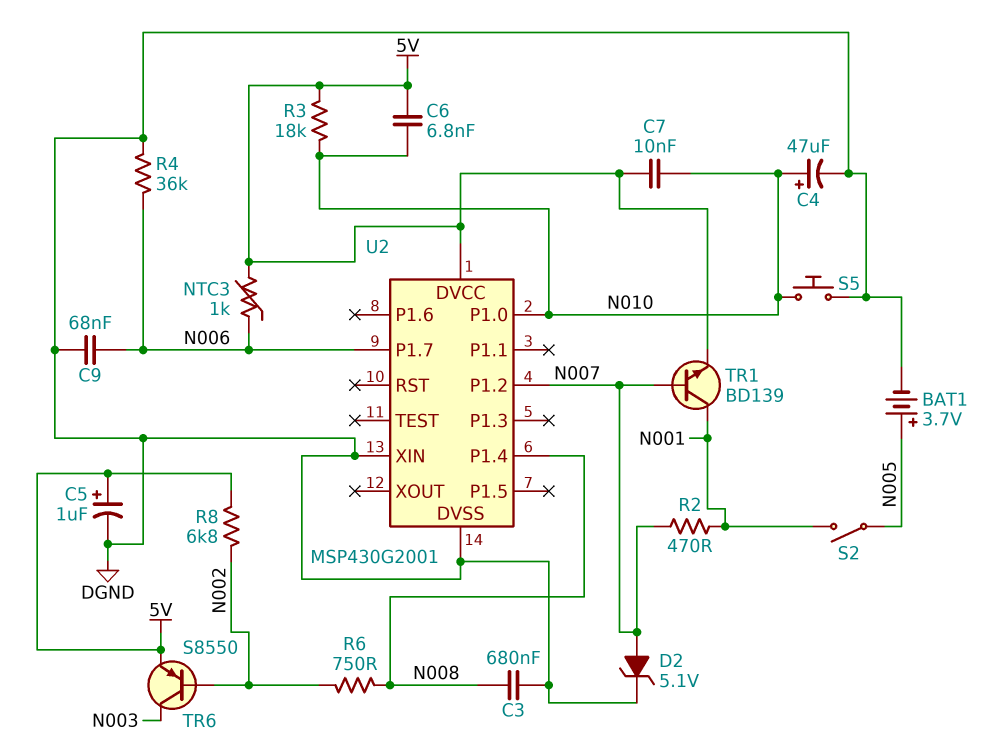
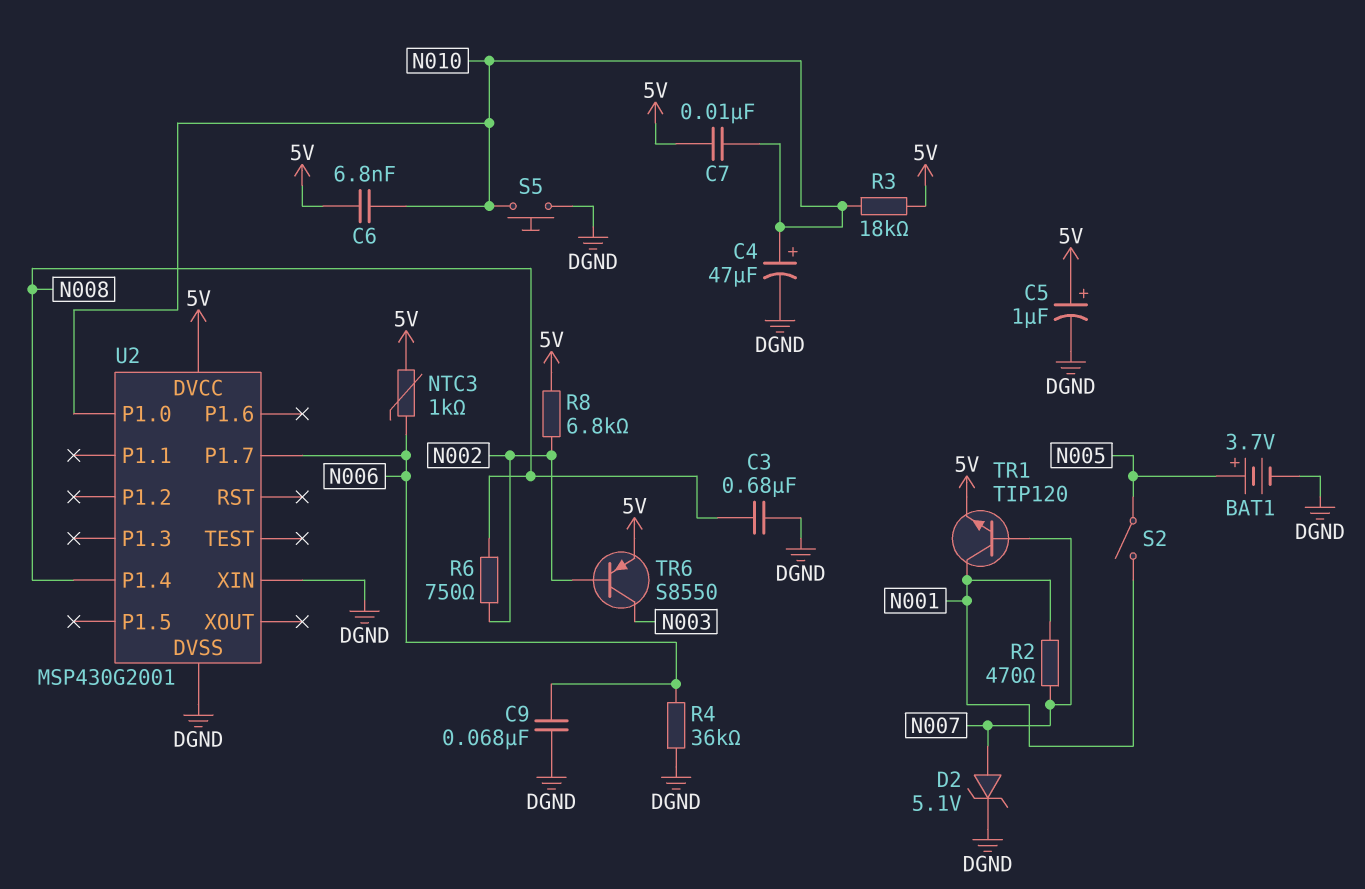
TR1: NPN BD139 (B N007, C N001, E 5V) -> NPN TIP120 (B N007, C N001, E 5V)
U2 pin P1.2: N007 -> none

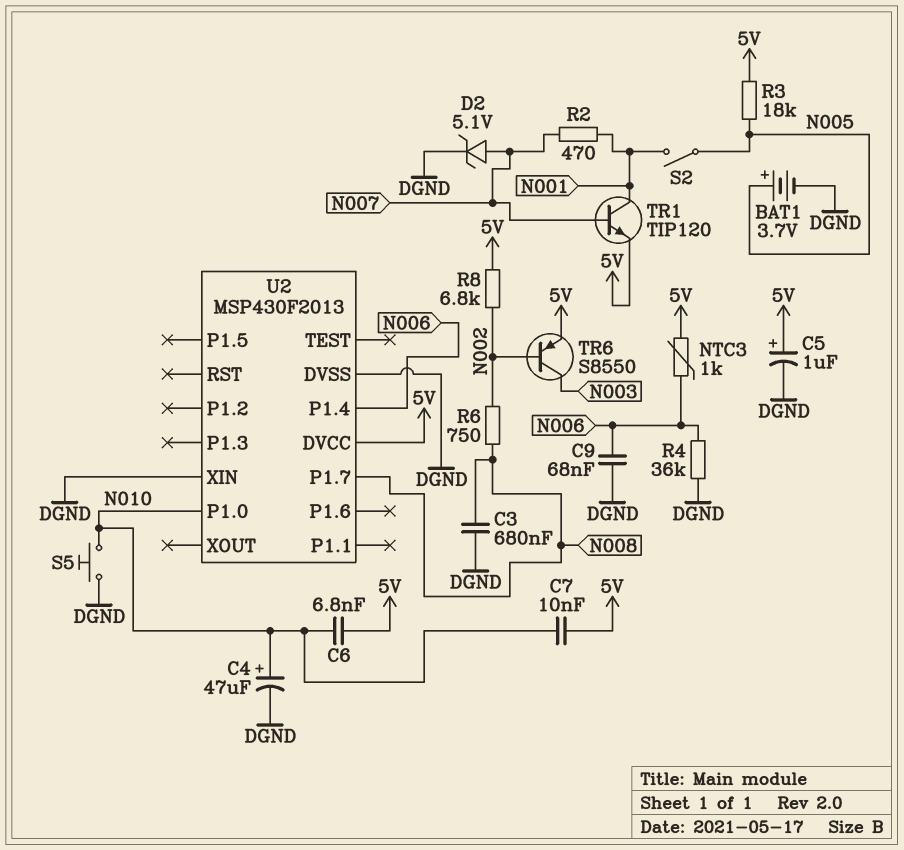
R3: 18k (5V, N010) -> 18k (5V, N005)
U2: MSP430G2001 -> MSP430F2013
U2 pin P1.4: N008 -> N006
U2 pin P1.7: N006 -> N008

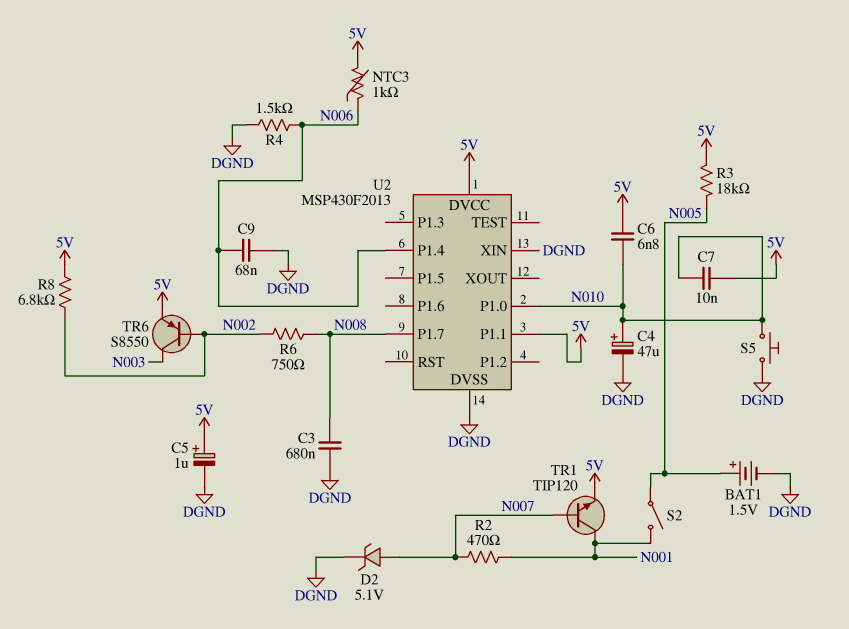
BAT1: 3.7V (plus N005, minus DGND) -> 1.5V (plus N005, minus DGND)
R4: 36k (DGND, N006) -> 1.5k (DGND, N006)
U2 pin P1.1: none -> 5V

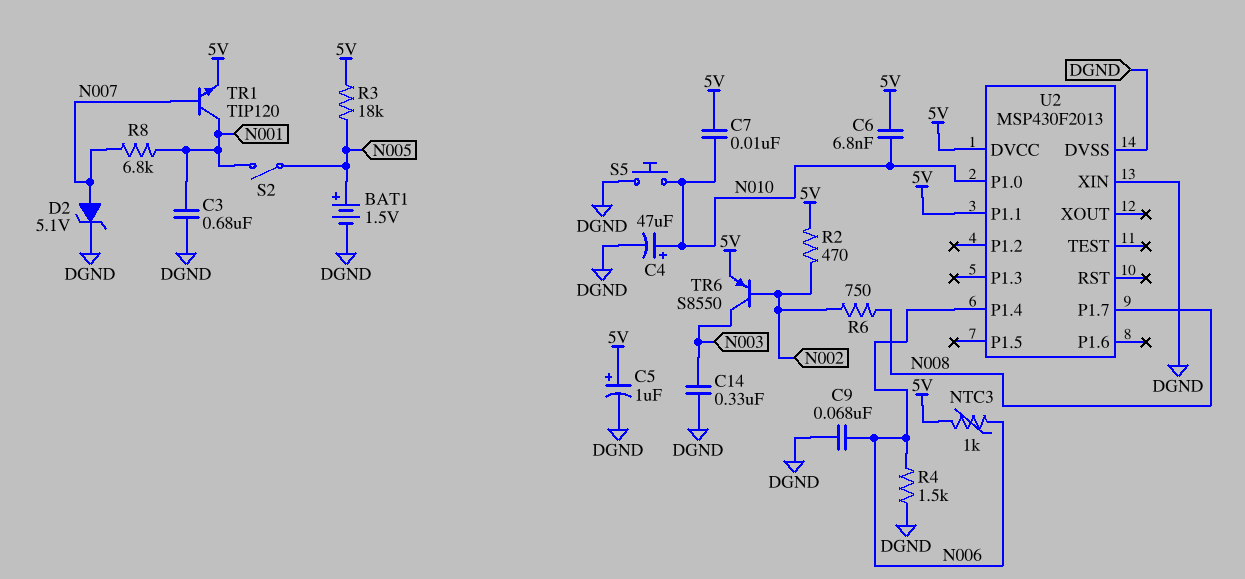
C3: 680nF (DGND, N008) -> 680nF (DGND, N001)
C14: none -> 330nF (DGND, N003)
R2: 470 (N001, N007) -> 470 (5V, N002)
R8: 6.8k (5V, N002) -> 6.8k (N001, N007)

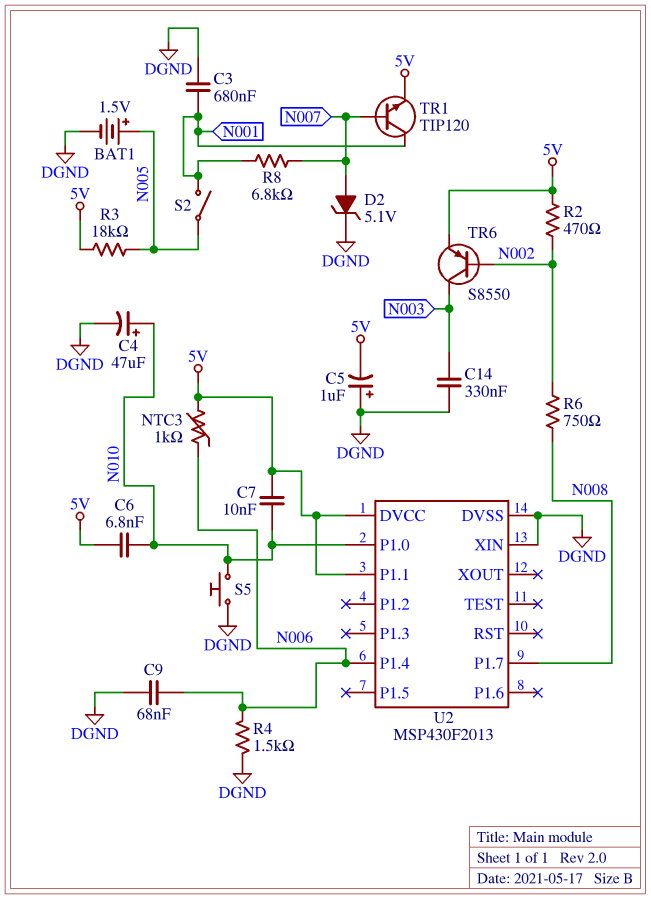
C5: 1uF (plus 5V, minus DGND) -> 1uF (plus DGND, minus 5V)

